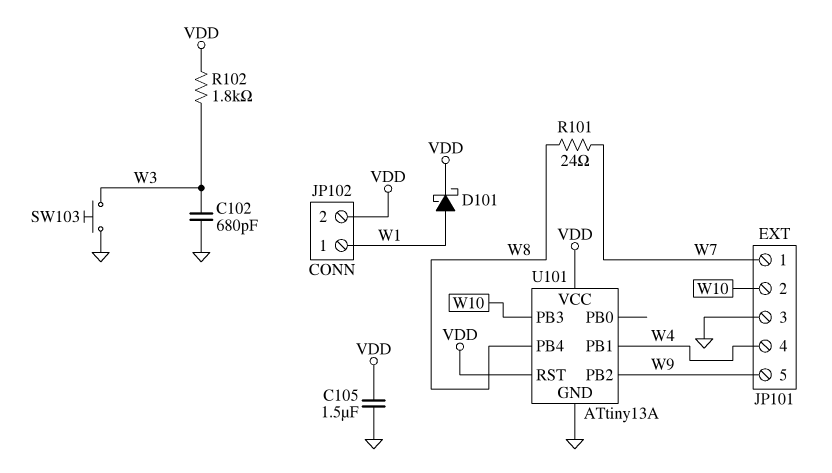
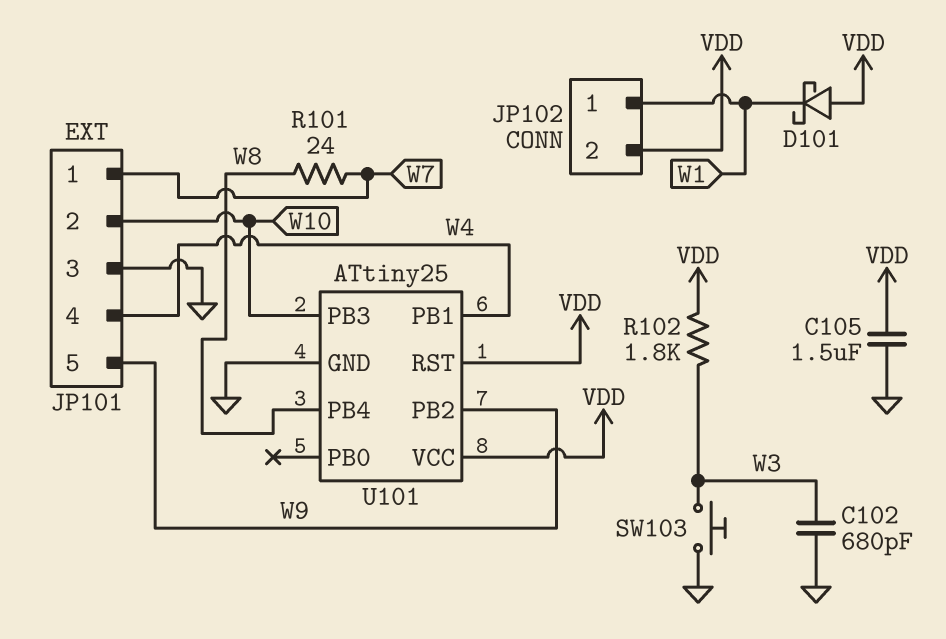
D101: schottky (A W1, K VDD) -> schottky (A VDD, K W1)
U101: ATtiny13A -> ATtiny25

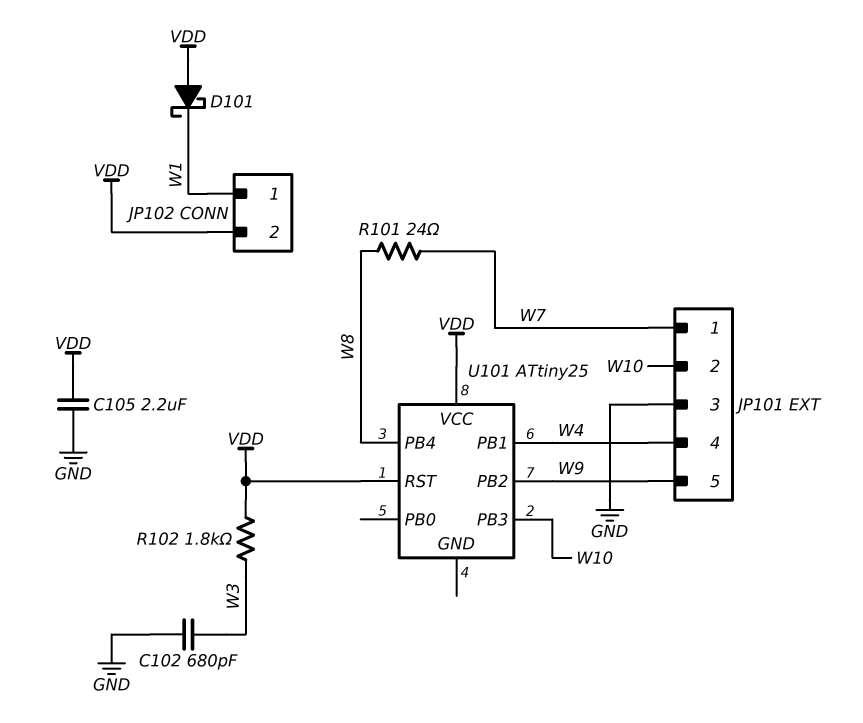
C105: 1.5uF (GND, VDD) -> 2.2uF (GND, VDD)
SW103: button (GND, W3) -> none
U101 pin GND: GND -> none

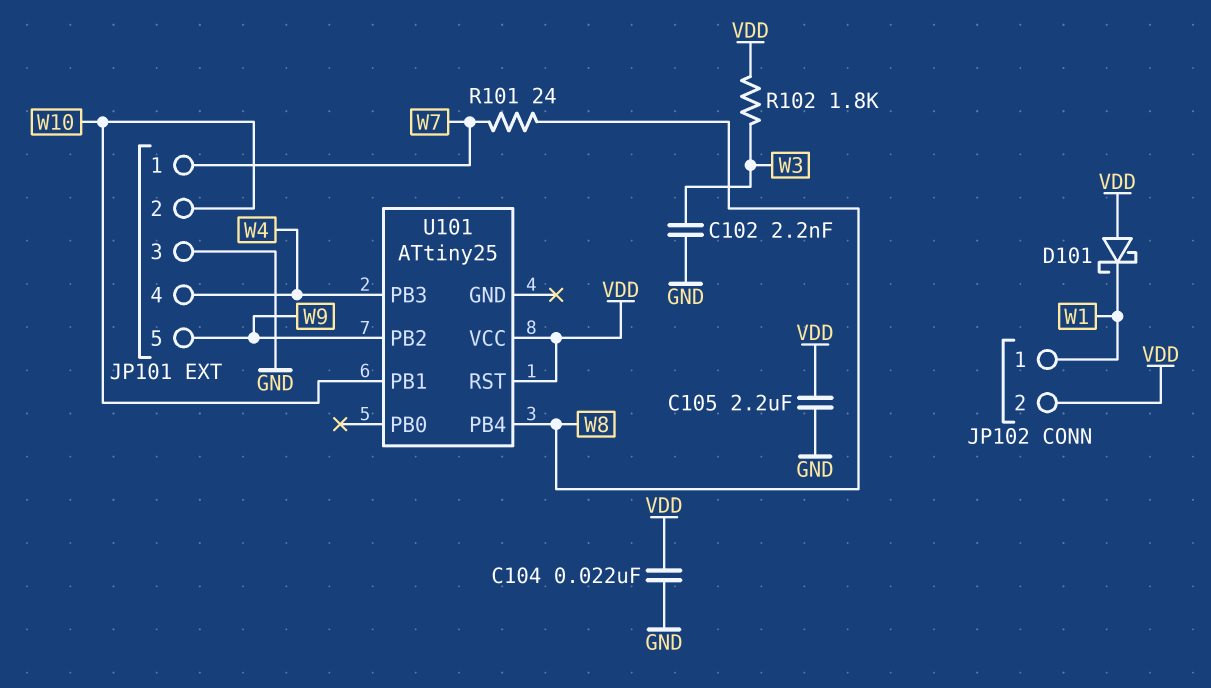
C102: 680pF (GND, W3) -> 2.2nF (GND, W3)
C104: none -> 22nF (GND, VDD)
U101 pin PB1: W4 -> W10
U101 pin PB3: W10 -> W4

